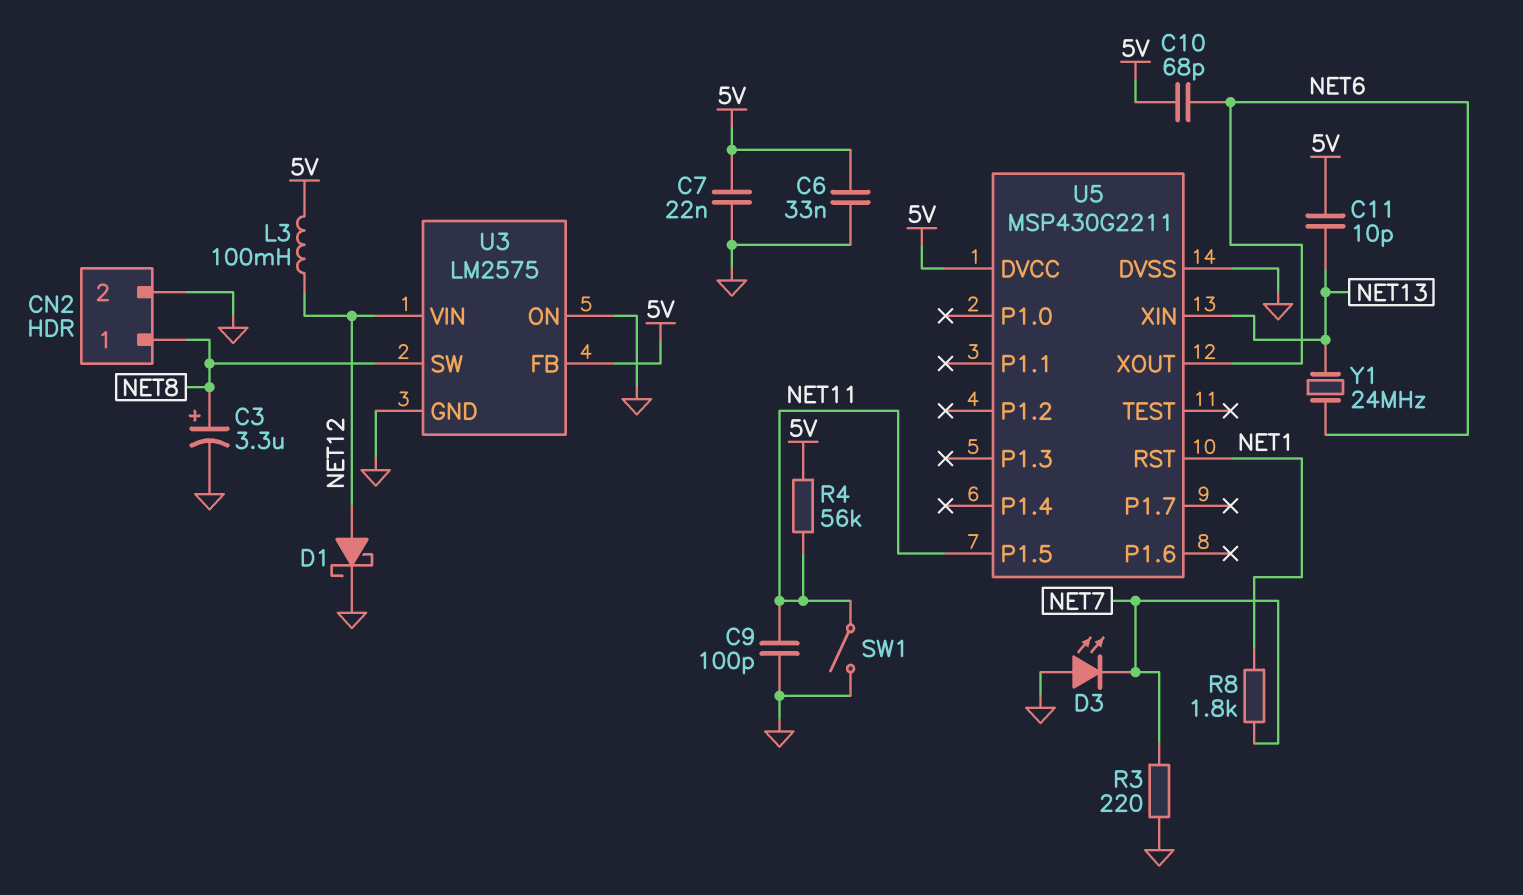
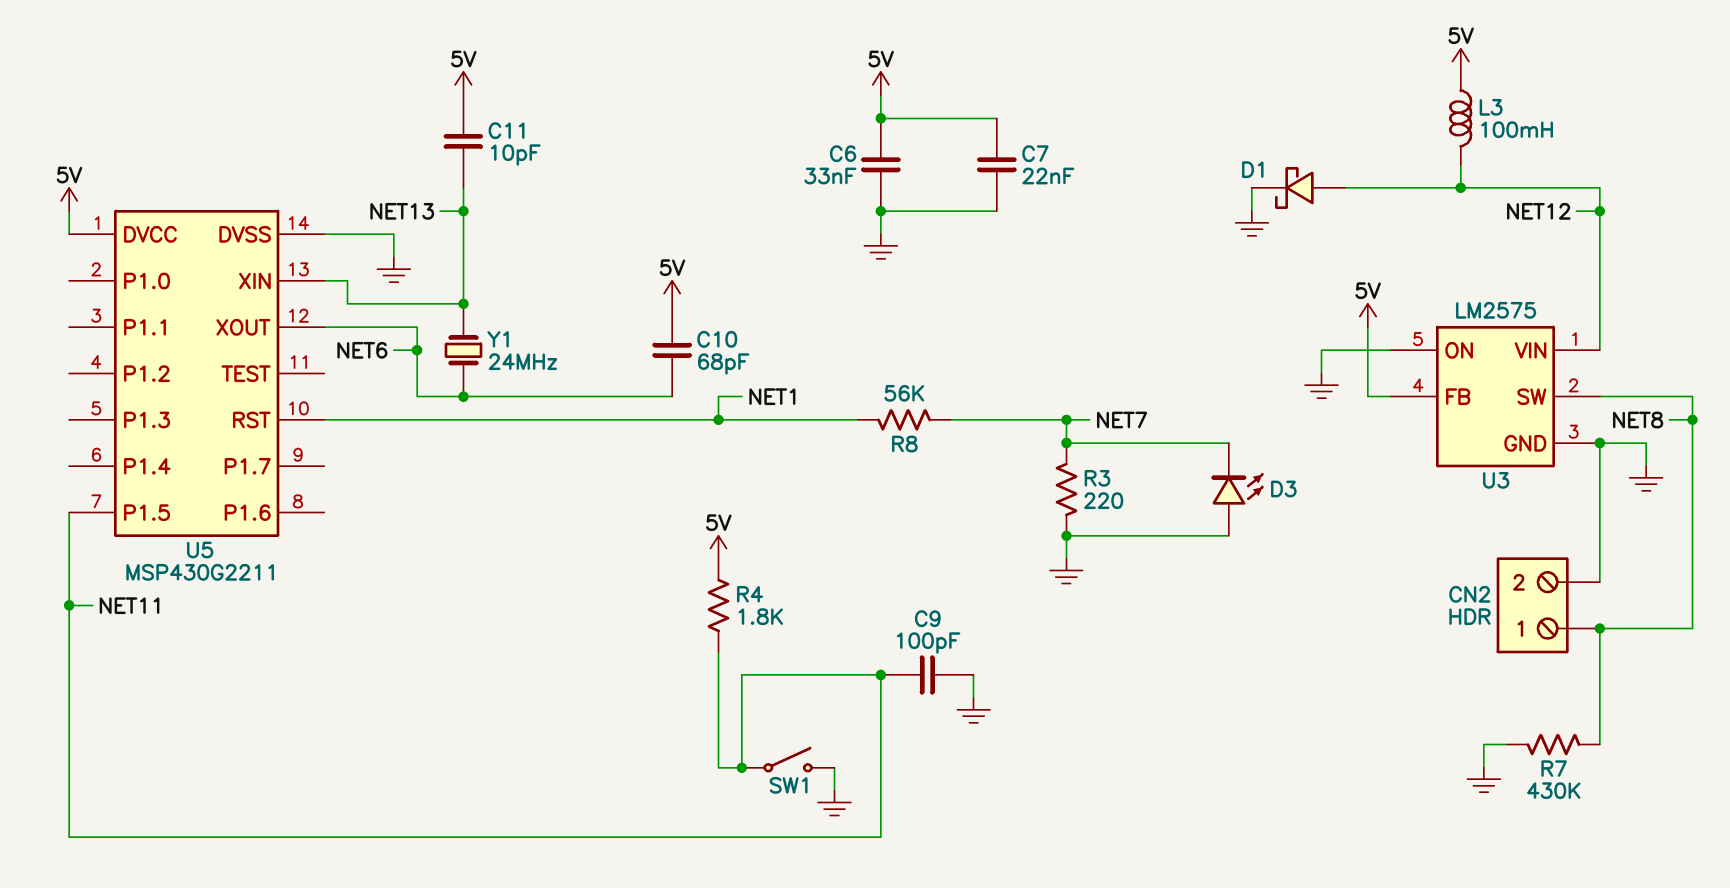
C3: 3.3uF (plus NET8, minus GND) -> none
R4: 56k (5V, NET11) -> 1.8k (5V, NET11)
R7: none -> 430k (GND, NET8)
R8: 1.8k (NET1, NET7) -> 56k (NET1, NET7)

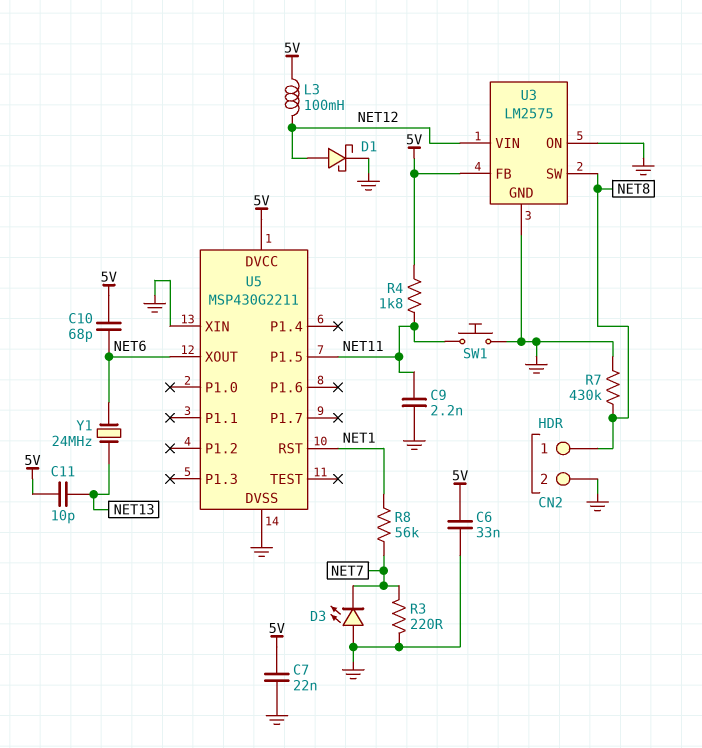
C9: 100pF (GND, NET11) -> 2.2nF (GND, NET11)
SW1: switch (GND, NET11) -> button (GND, NET11)
U5 pin XIN: NET13 -> GND

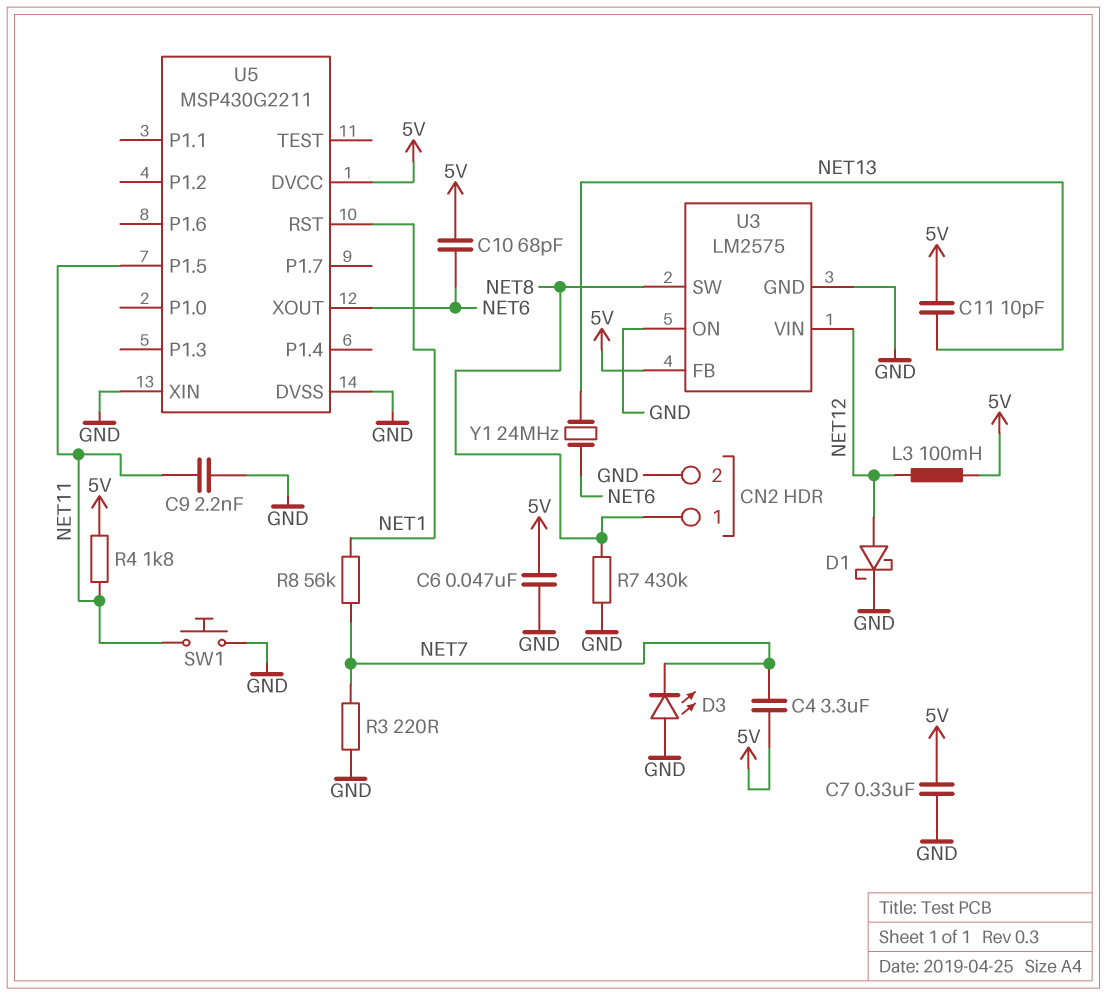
C4: none -> 3.3uF (5V, NET7)
C6: 33nF (5V, GND) -> 47nF (5V, GND)
C7: 22nF (5V, GND) -> 330nF (5V, GND)

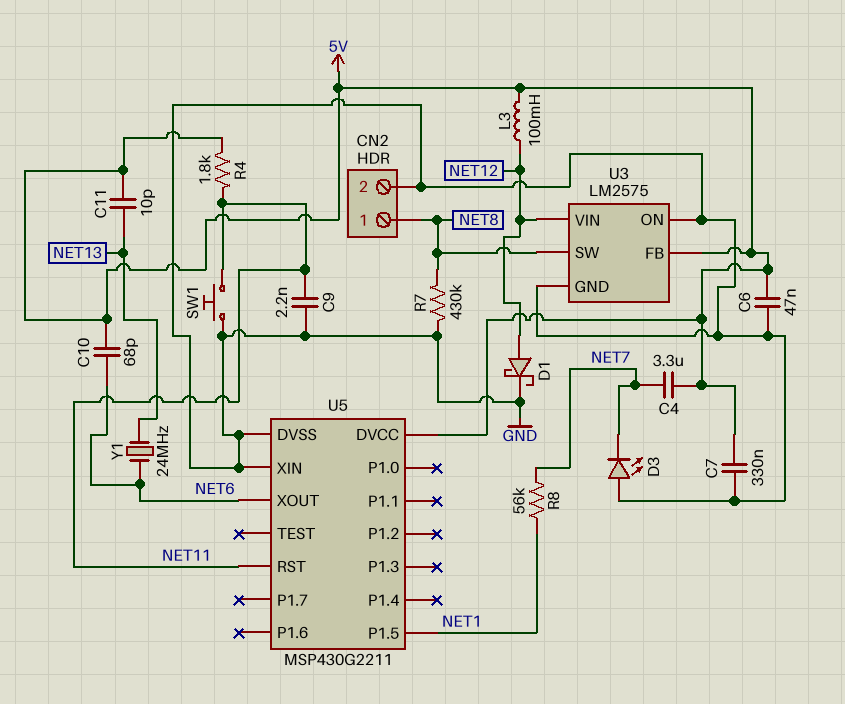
R3: 220 (GND, NET7) -> none
U5 pin P1.5: NET11 -> NET1
U5 pin RST: NET1 -> NET11

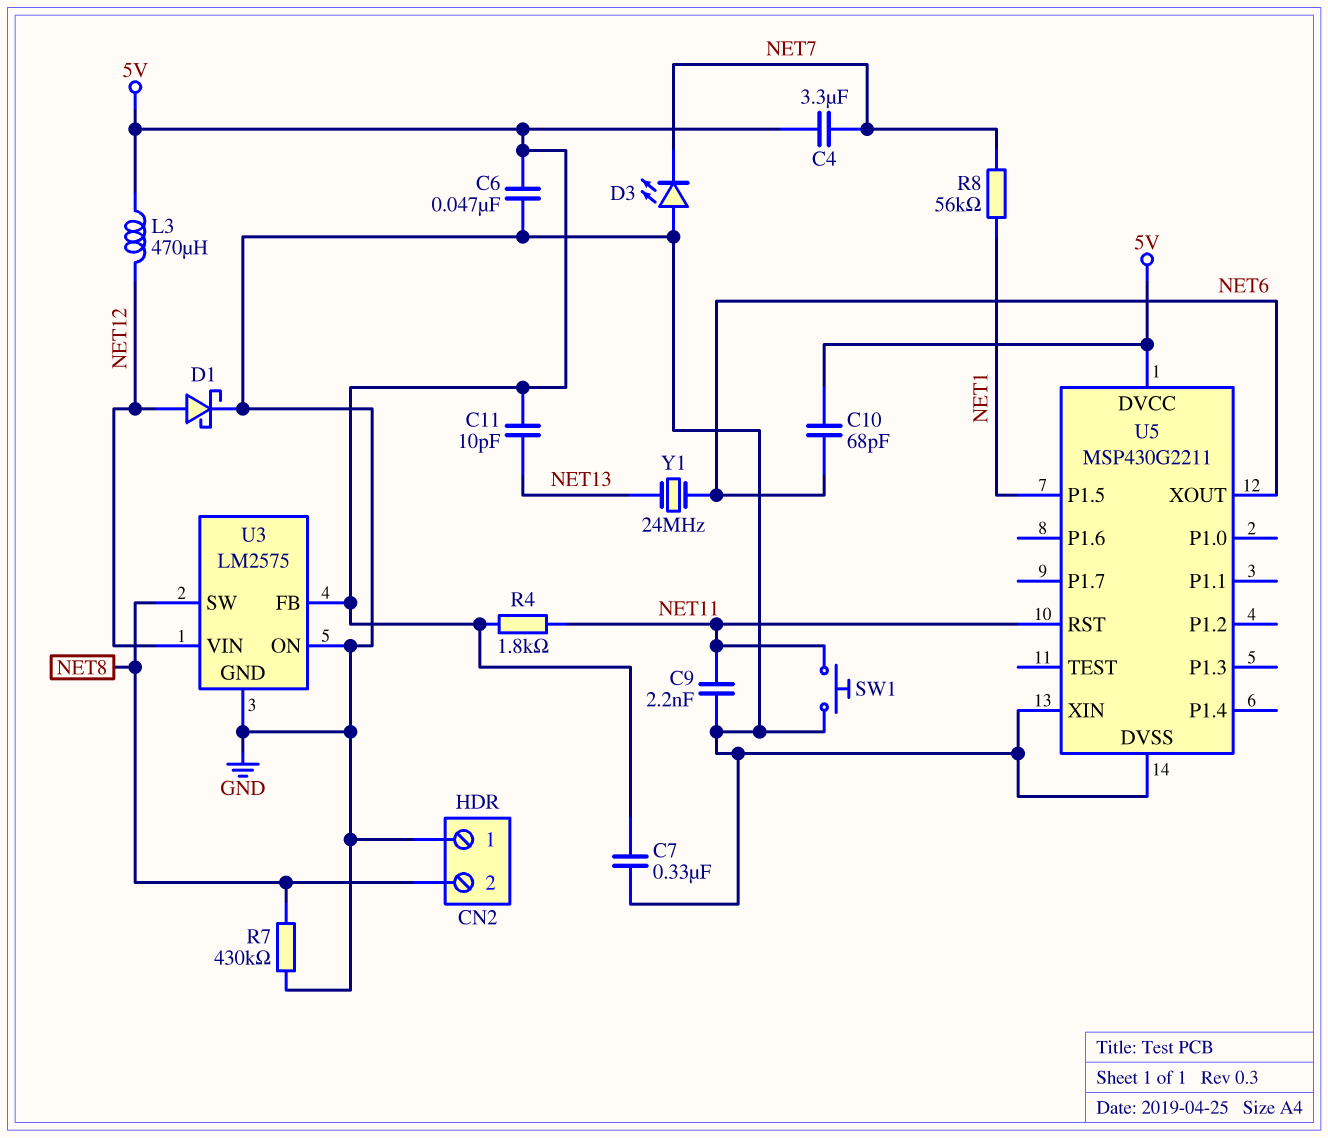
CN2 pin 1: NET8 -> GND
CN2 pin 2: GND -> NET8
L3: 100mH (5V, NET12) -> 470uH (5V, NET12)

